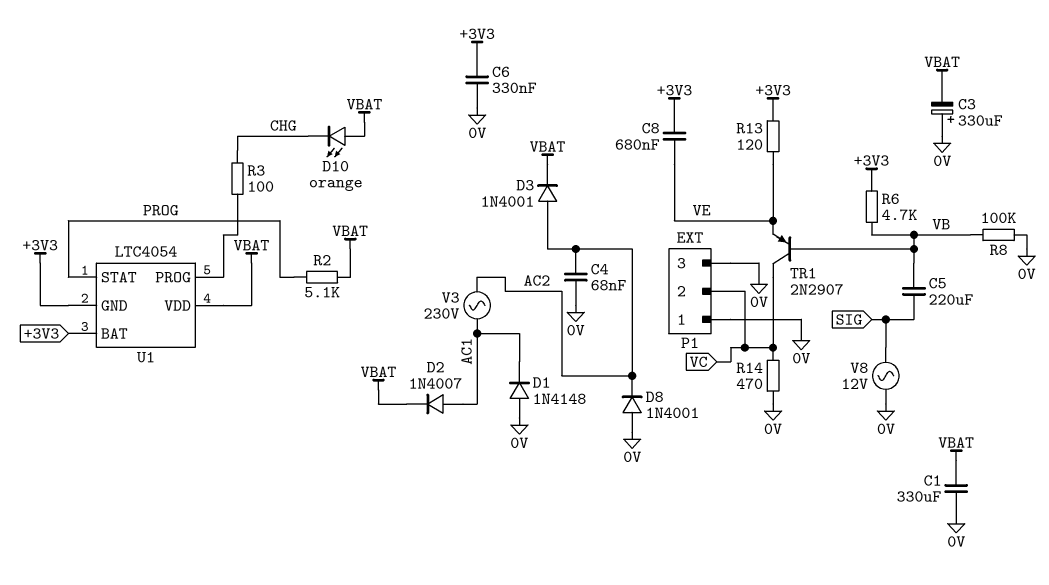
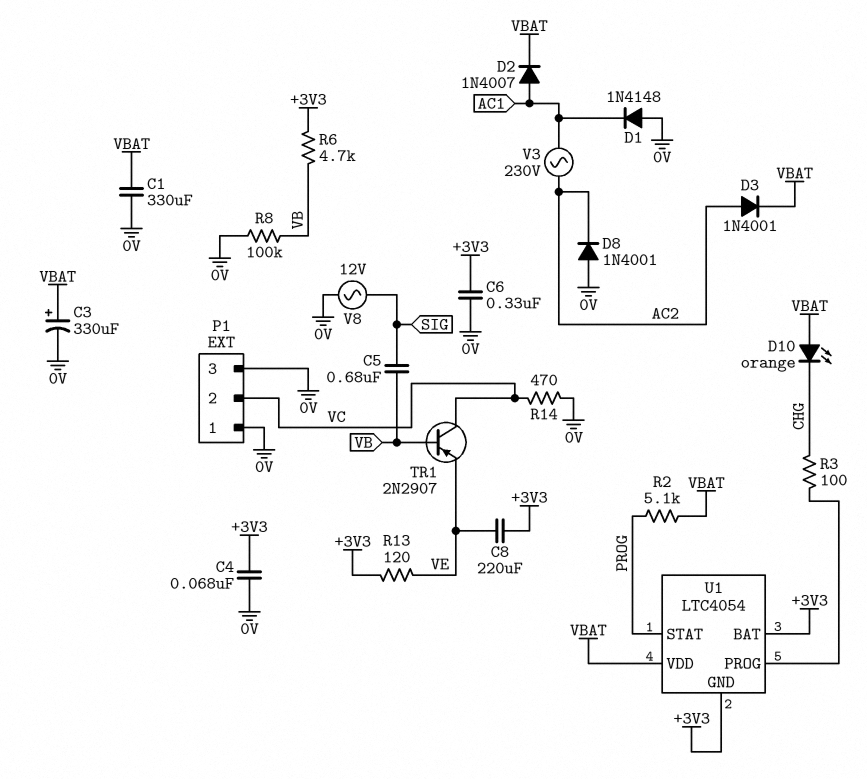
C3: 330uF (plus 0V, minus VBAT) -> 330uF (plus VBAT, minus 0V)
C4: 68nF (0V, AC2) -> 68nF (+3V3, 0V)
C5: 220uF (SIG, VB) -> 680nF (SIG, VB)
C8: 680nF (+3V3, VE) -> 220uF (+3V3, VE)

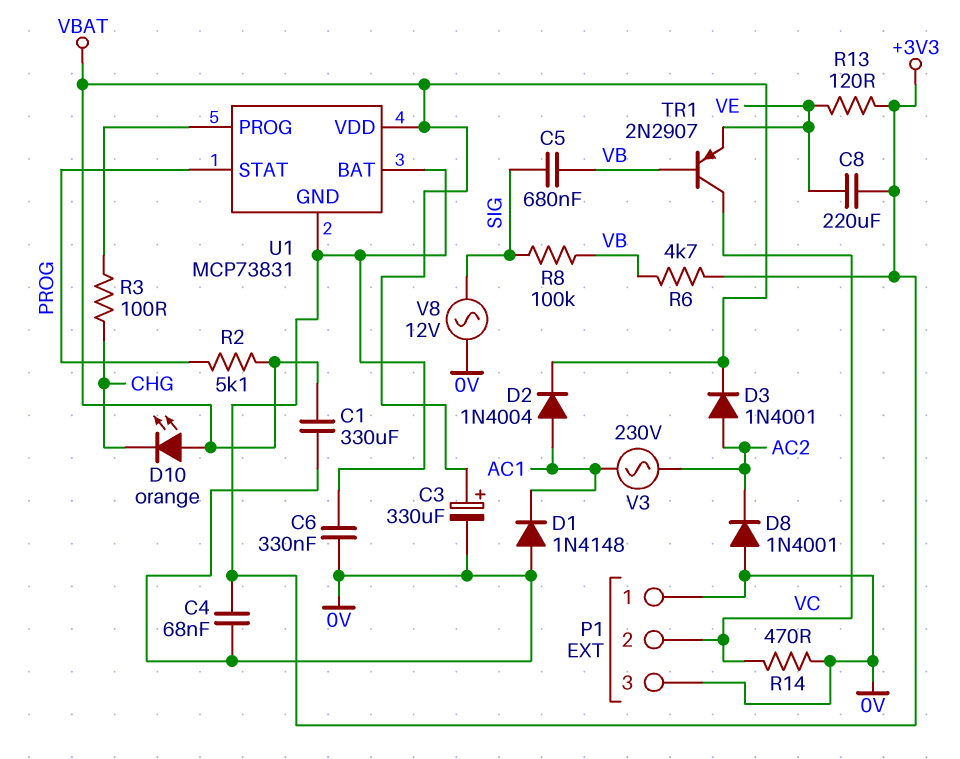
D2: diode 1N4007 (A AC1, K VBAT) -> diode 1N4004 (A AC1, K VBAT)
R8: 100k (0V, VB) -> 100k (SIG, VB)
U1: LTC4054 -> MCP73831

